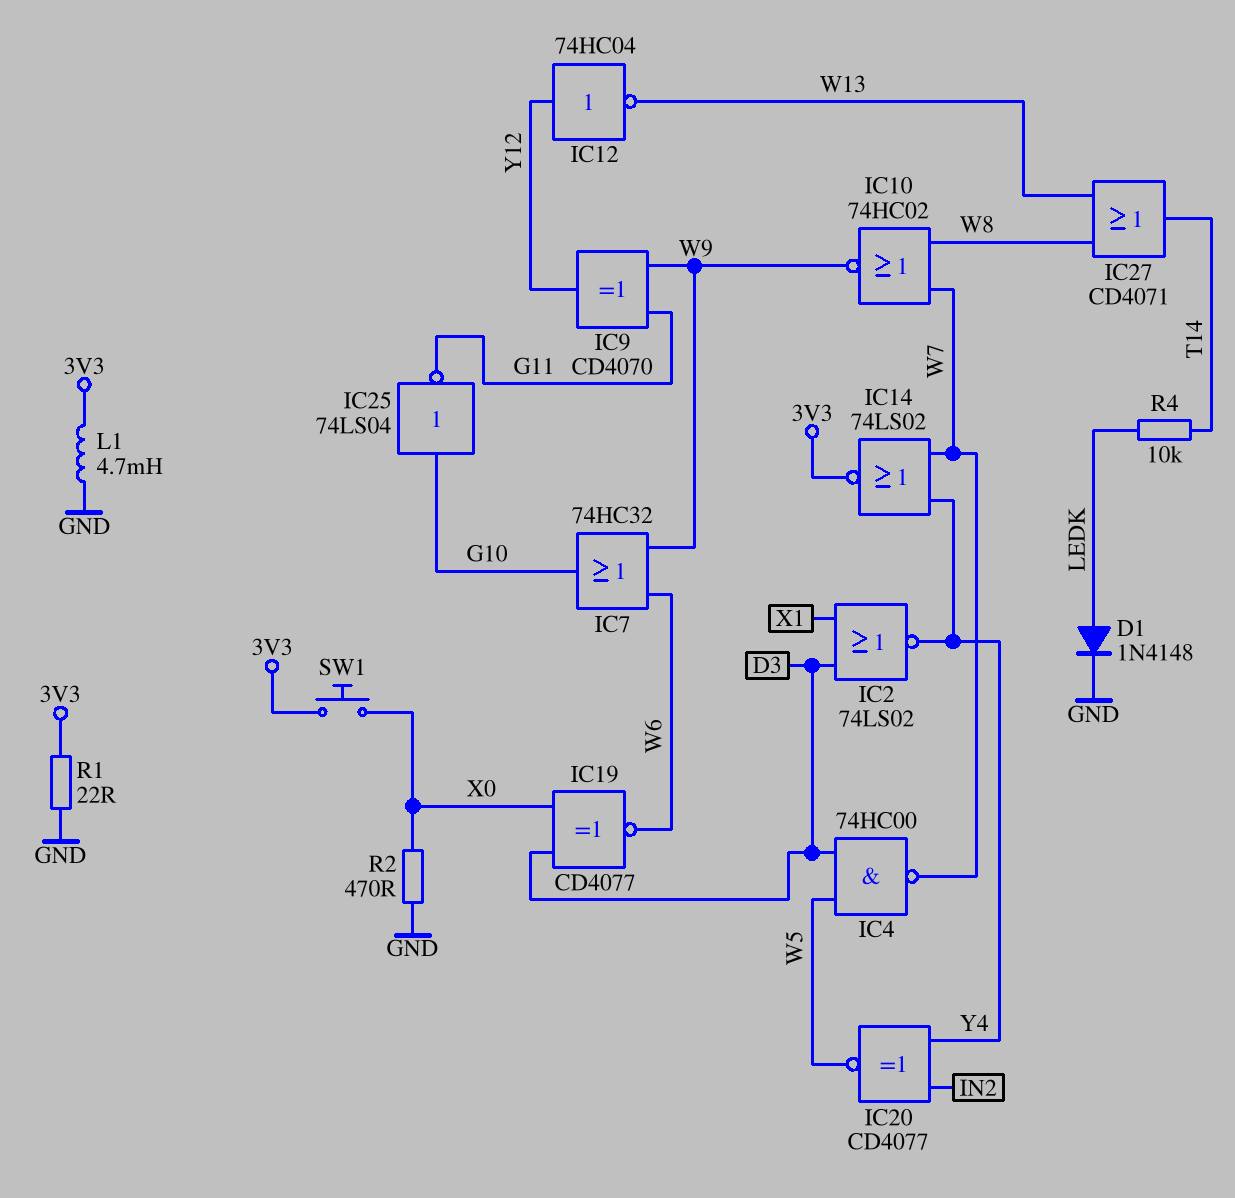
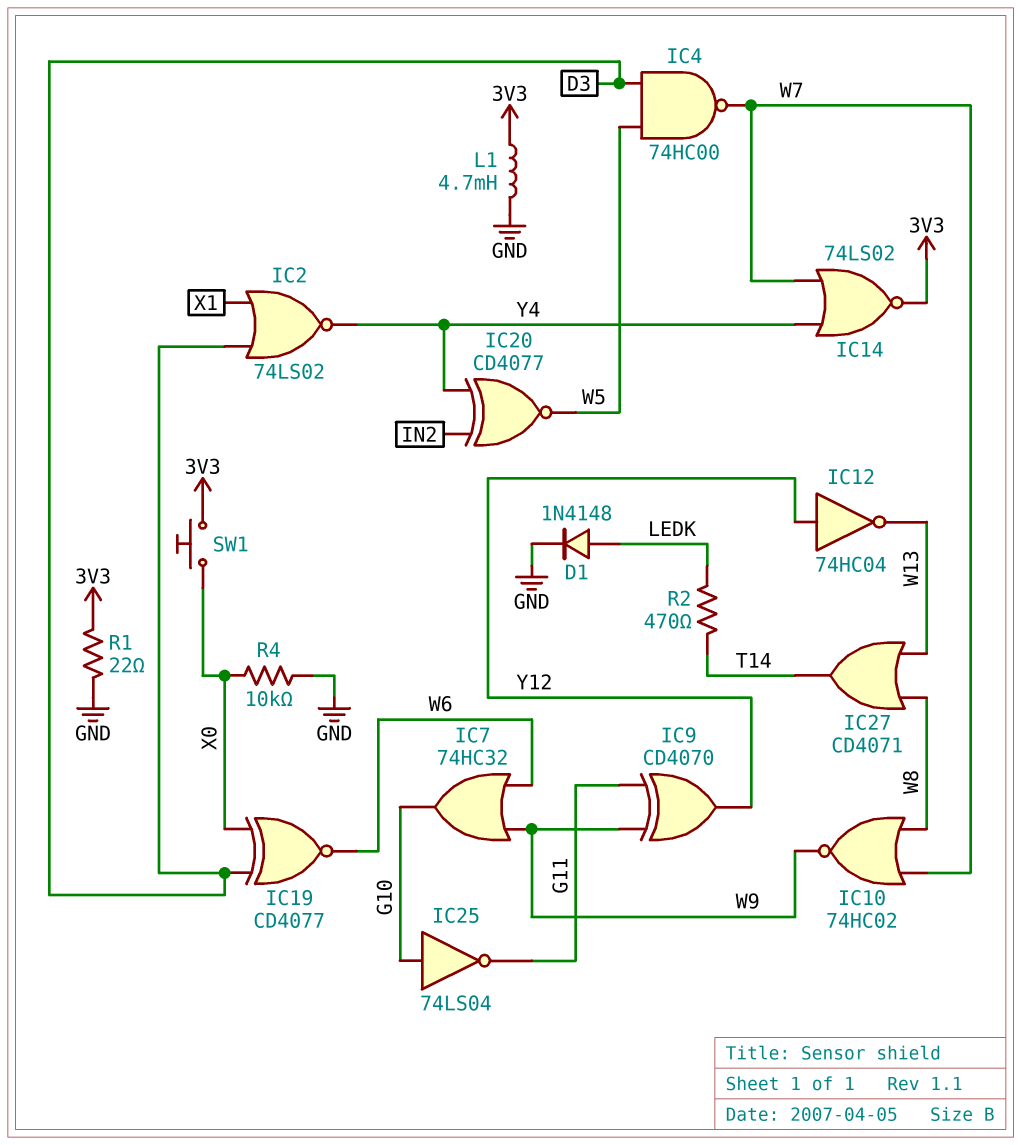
R2: 470 (GND, X0) -> 470 (LEDK, T14)
R4: 10k (LEDK, T14) -> 10k (GND, X0)

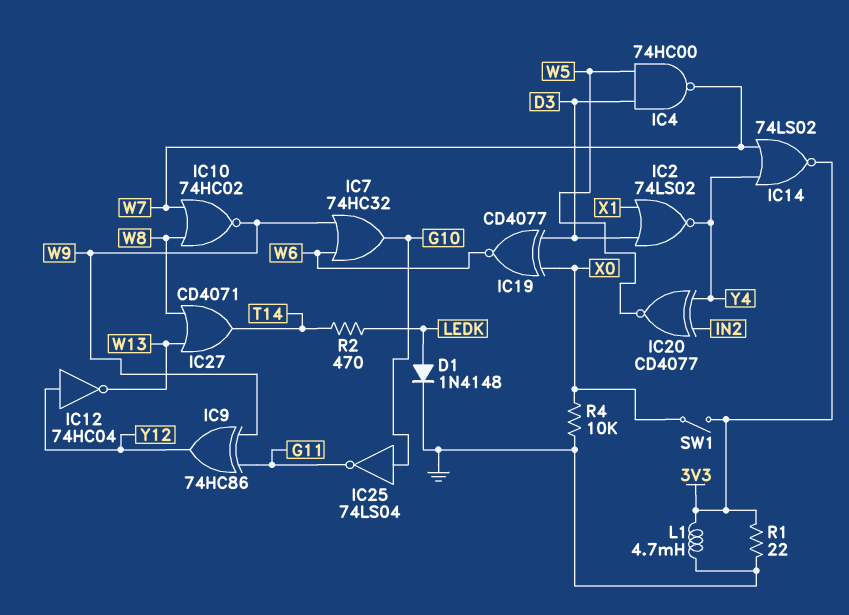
IC9: XOR CD4070 (in G11, in W9, out Y12) -> XOR 74HC86 (in G11, in W9, out Y12)
SW1: button (3V3, X0) -> switch (3V3, X0)

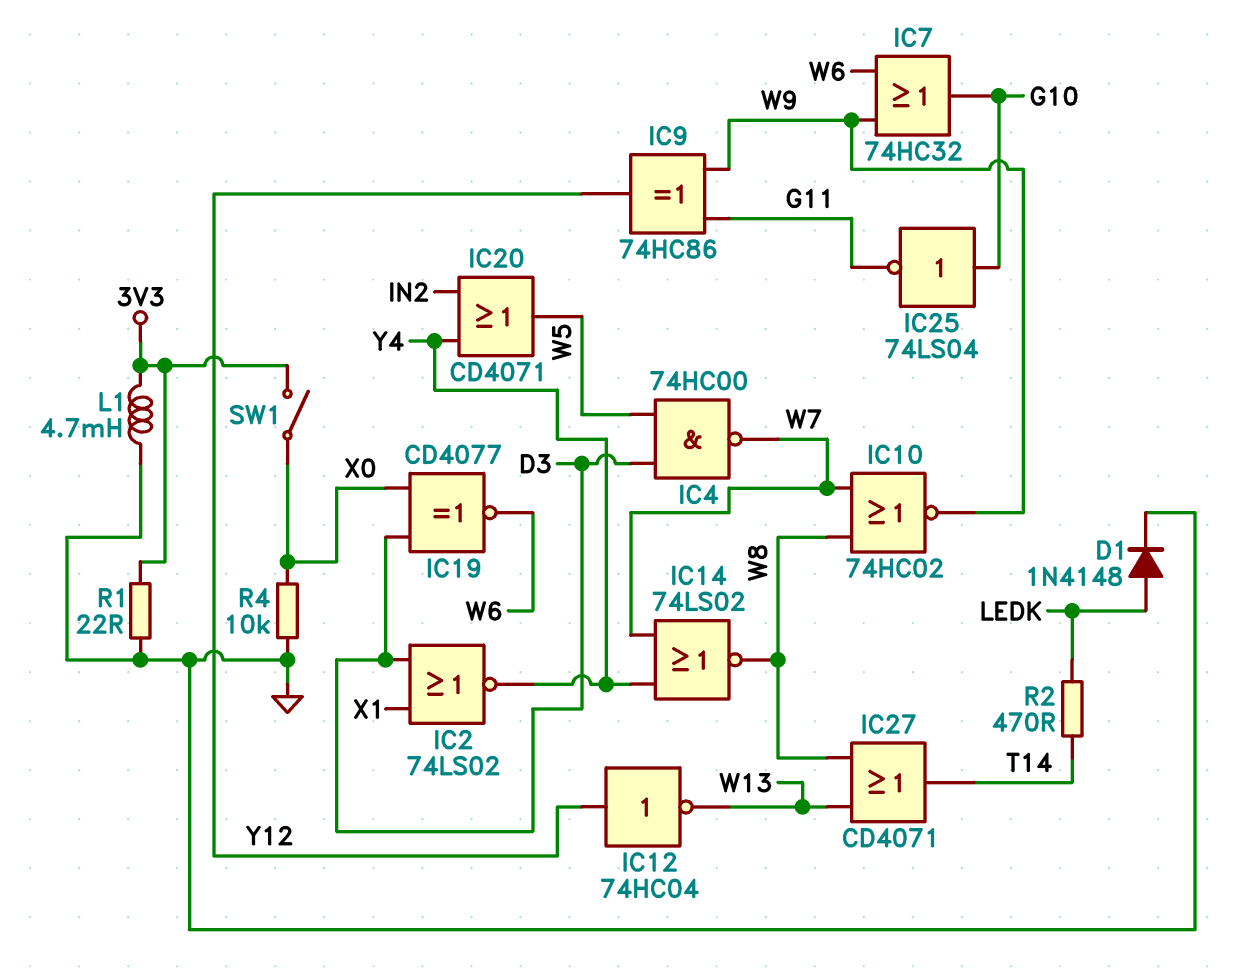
IC14: NOR 74LS02 (in W7, in Y4, out 3V3) -> NOR 74LS02 (in W7, in Y4, out W8)
IC20: XNOR CD4077 (in IN2, in Y4, out W5) -> OR CD4071 (in IN2, in Y4, out W5)

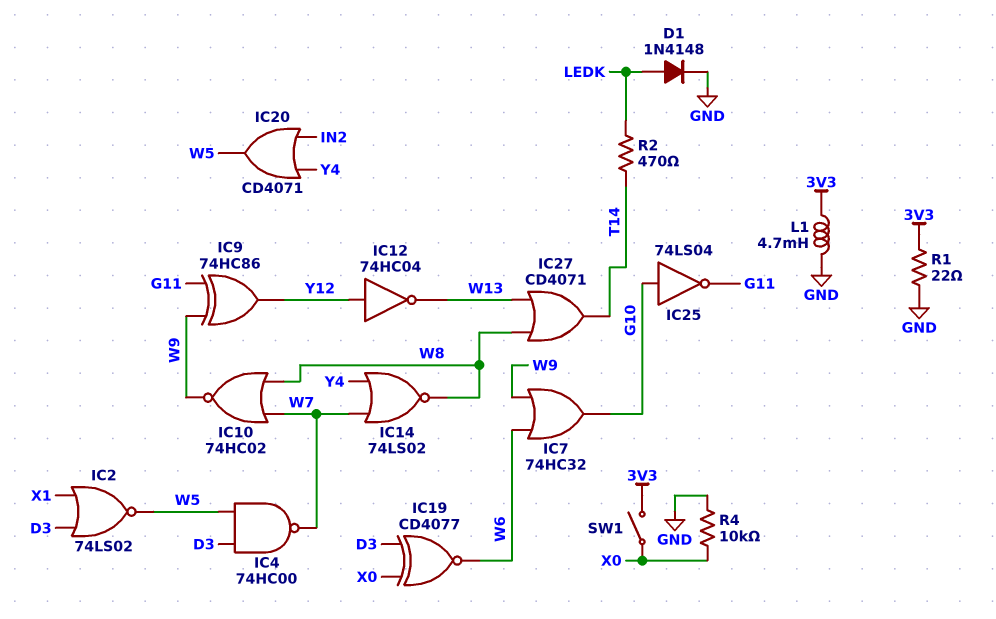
IC2: NOR 74LS02 (in D3, in X1, out Y4) -> NOR 74LS02 (in D3, in X1, out W5)

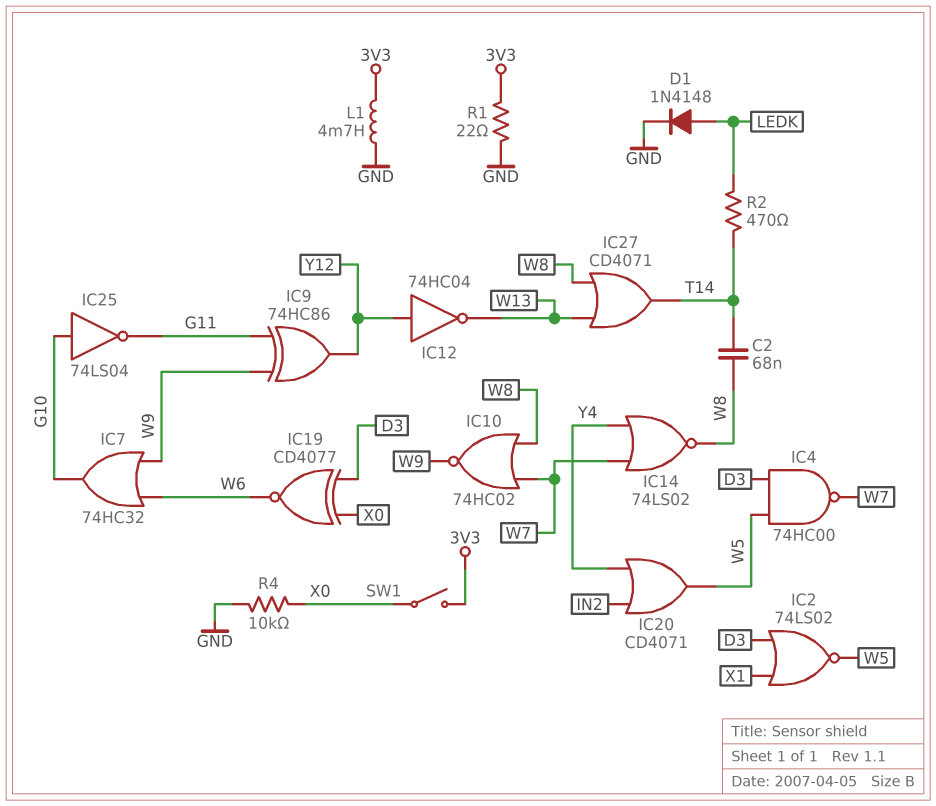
C2: none -> 68nF (T14, W8)

